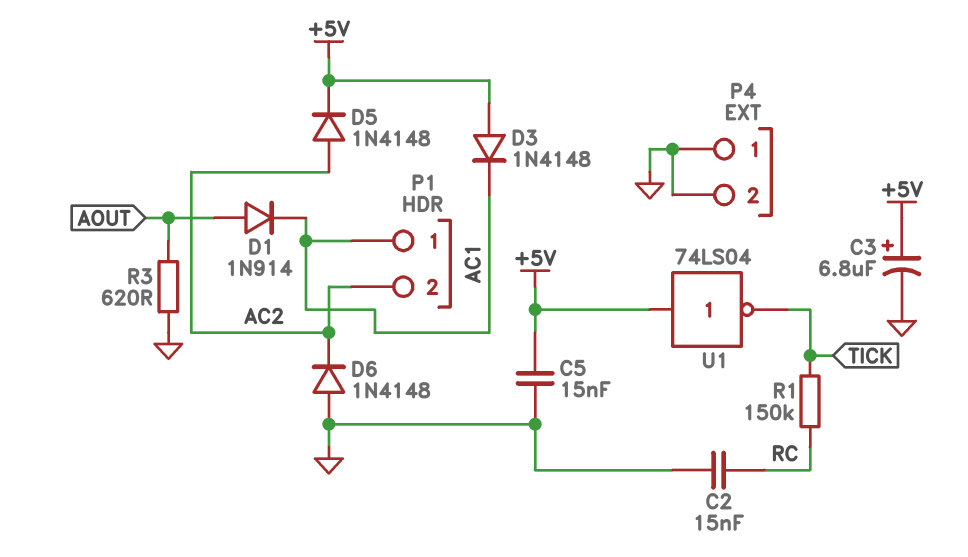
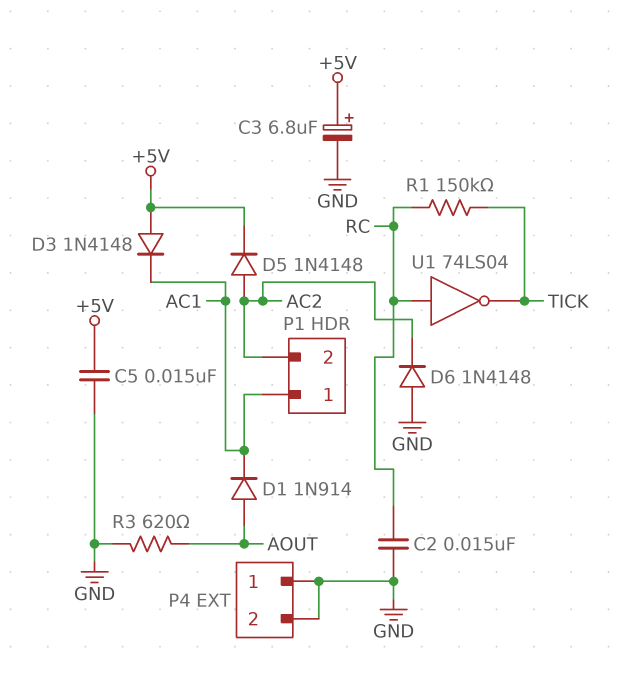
U1: NOT 74LS04 (in +5V, out TICK) -> NOT 74LS04 (in RC, out TICK)

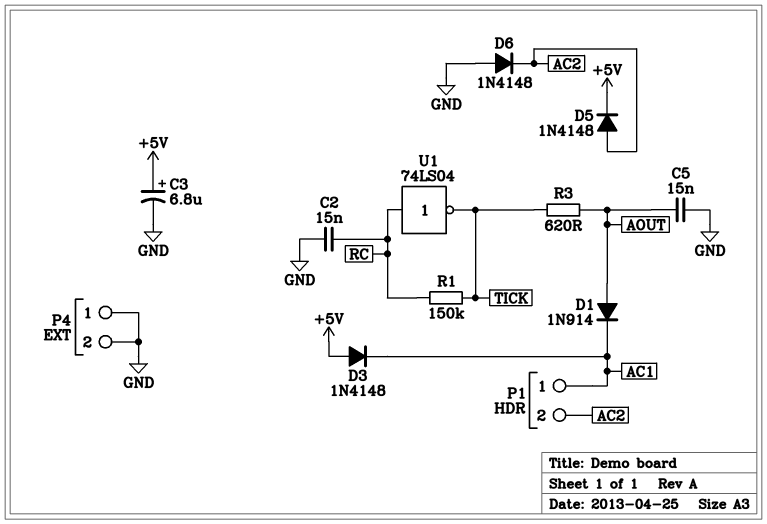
C5: 15nF (+5V, GND) -> 15nF (AOUT, GND)
R3: 620 (AOUT, GND) -> 620 (AOUT, TICK)

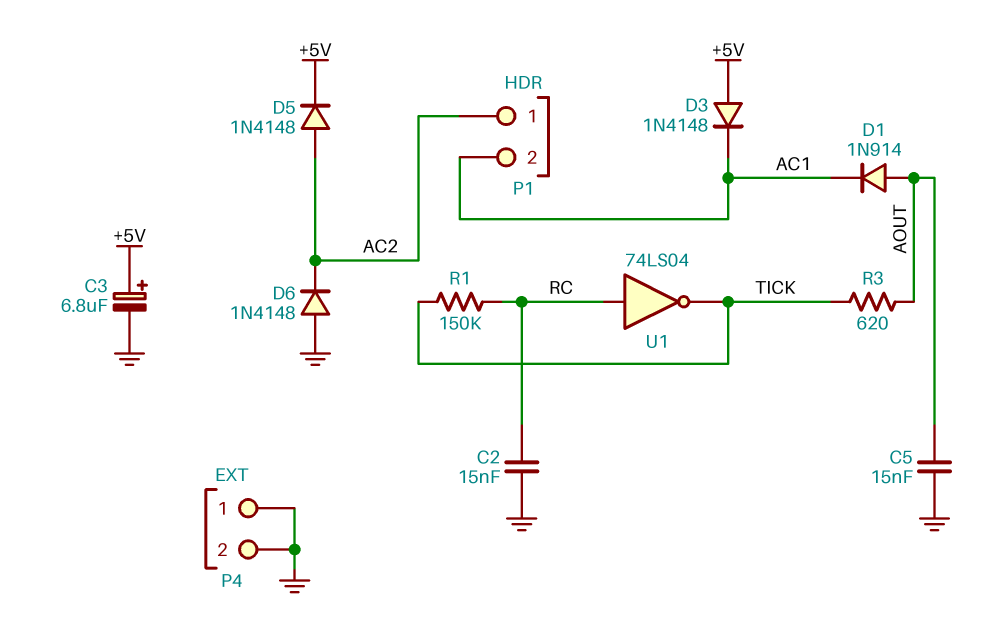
P1 pin 1: AC1 -> AC2
P1 pin 2: AC2 -> AC1

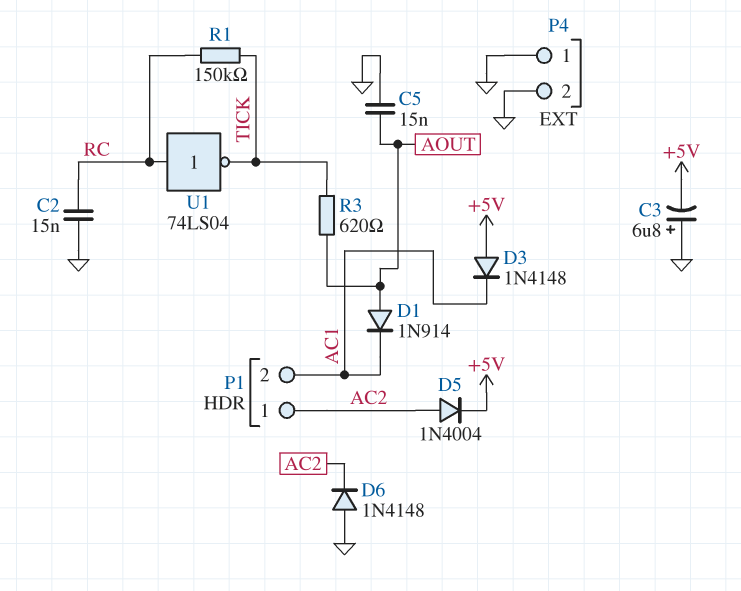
C3: 6.8uF (plus +5V, minus GND) -> 6.8uF (plus GND, minus +5V)
D5: diode 1N4148 (A AC2, K +5V) -> diode 1N4004 (A AC2, K +5V)

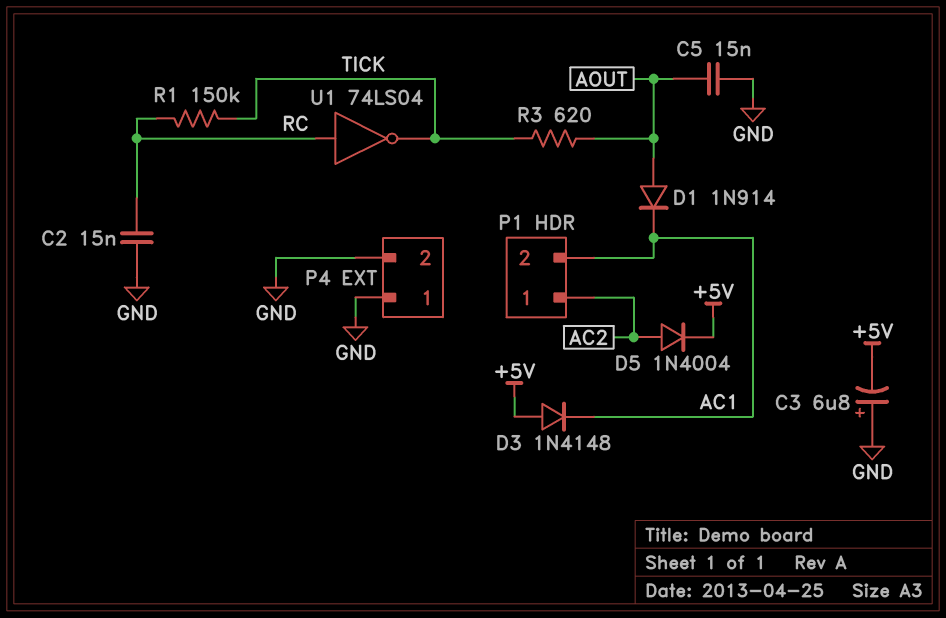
D6: diode 1N4148 (A GND, K AC2) -> none

